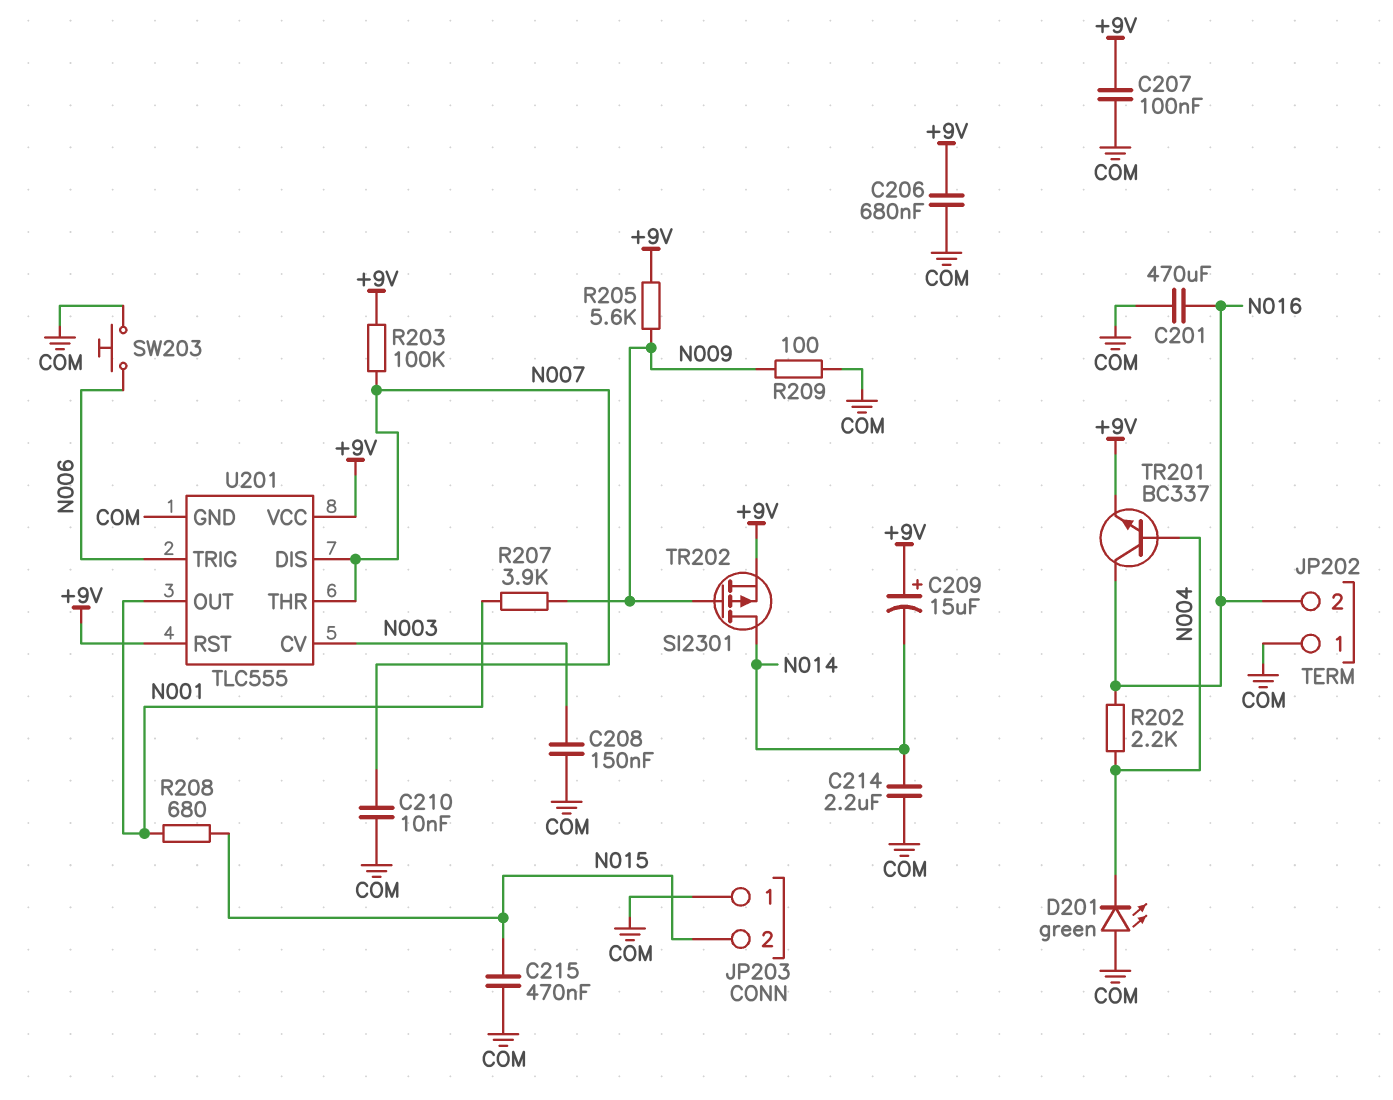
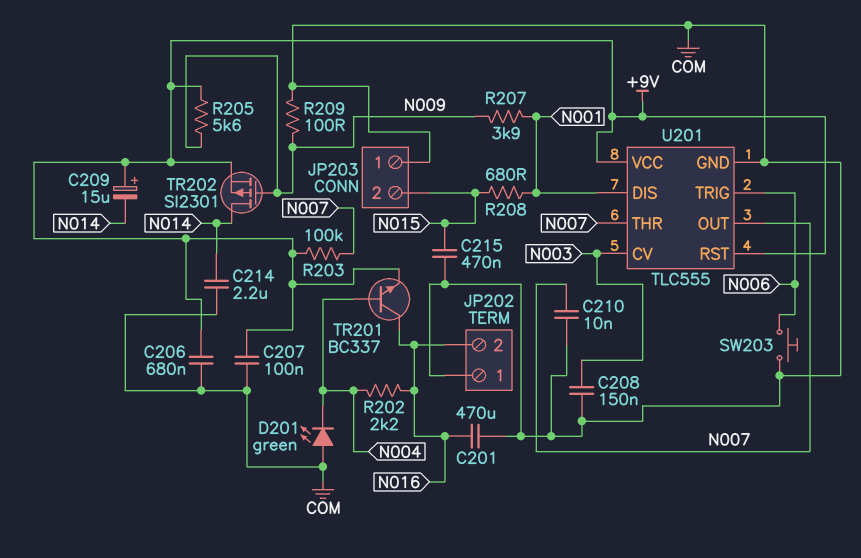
U201 pin DIS: N007 -> N001
U201 pin OUT: N001 -> N007

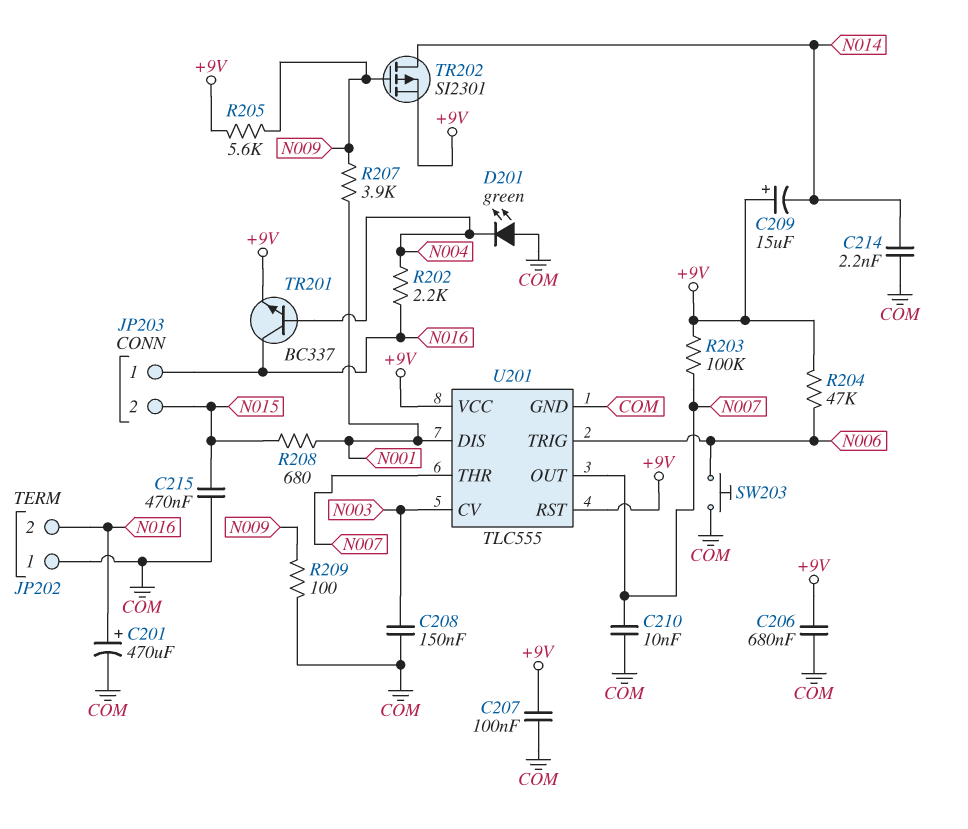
C201: 470uF (COM, N016) -> 470uF (plus N016, minus COM)
C214: 2.2uF (COM, N014) -> 2.2nF (COM, N014)
JP203 pin 1: COM -> N016
R204: none -> 47k (+9V, N006)

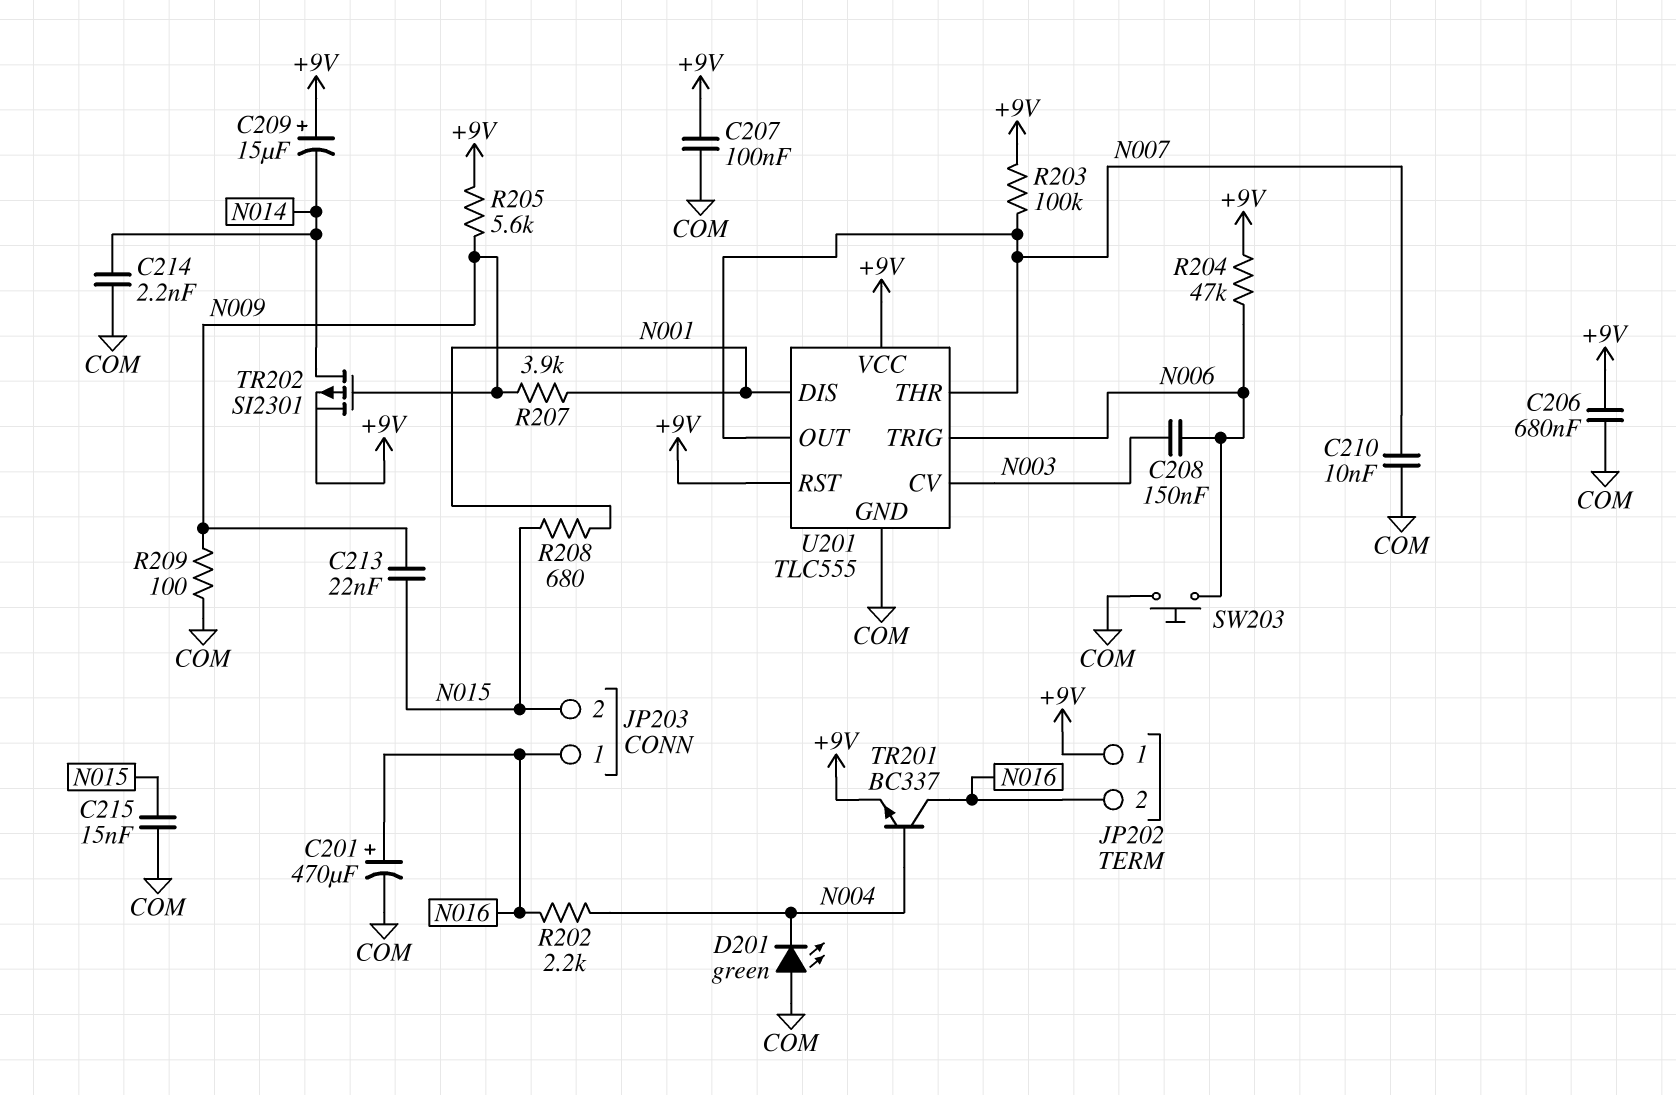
C208: 150nF (COM, N003) -> 150nF (N003, N006)
C213: none -> 22nF (N009, N015)
C215: 470nF (COM, N015) -> 15nF (COM, N015)
JP202 pin 1: COM -> +9V

